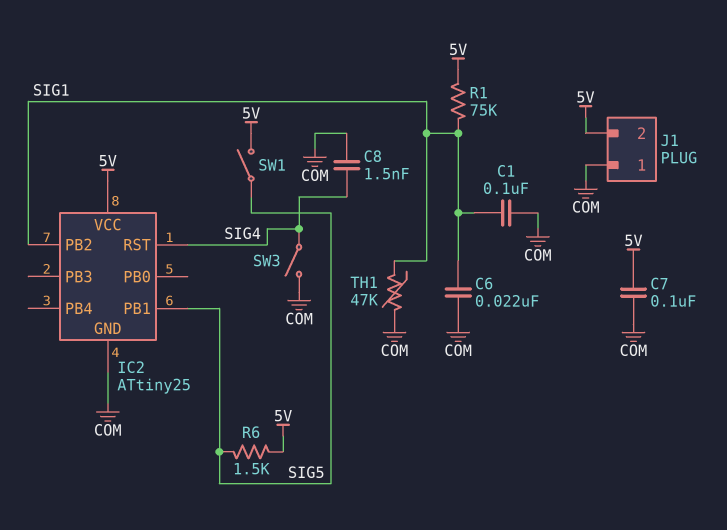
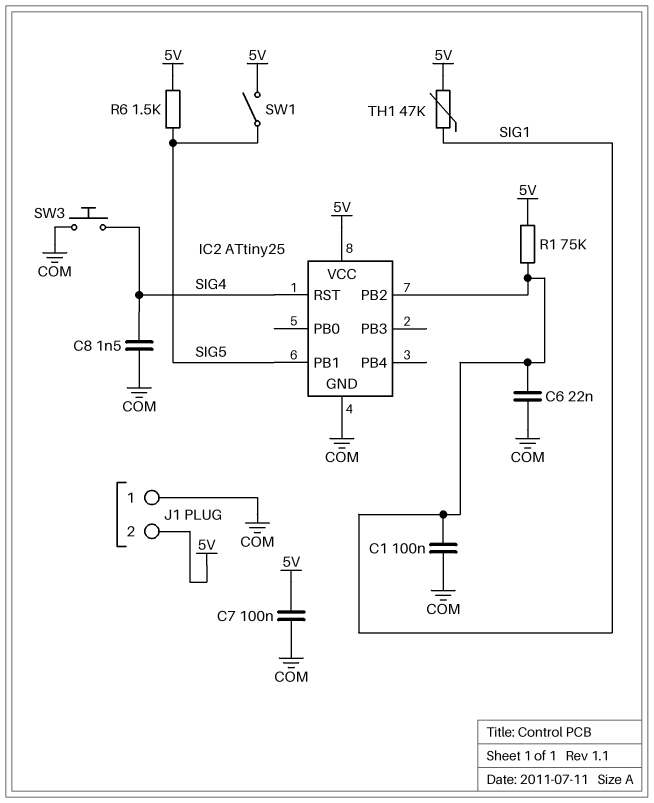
SW3: switch (COM, SIG4) -> button (COM, SIG4)
TH1: 47k (COM, SIG1) -> 47k (5V, SIG1)

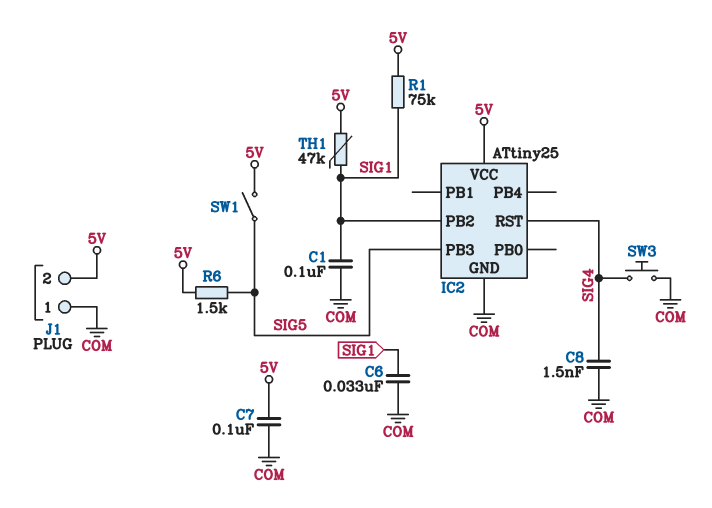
C6: 22nF (COM, SIG1) -> 33nF (COM, SIG1)
IC2 pin PB1: SIG5 -> none
IC2 pin PB3: none -> SIG5

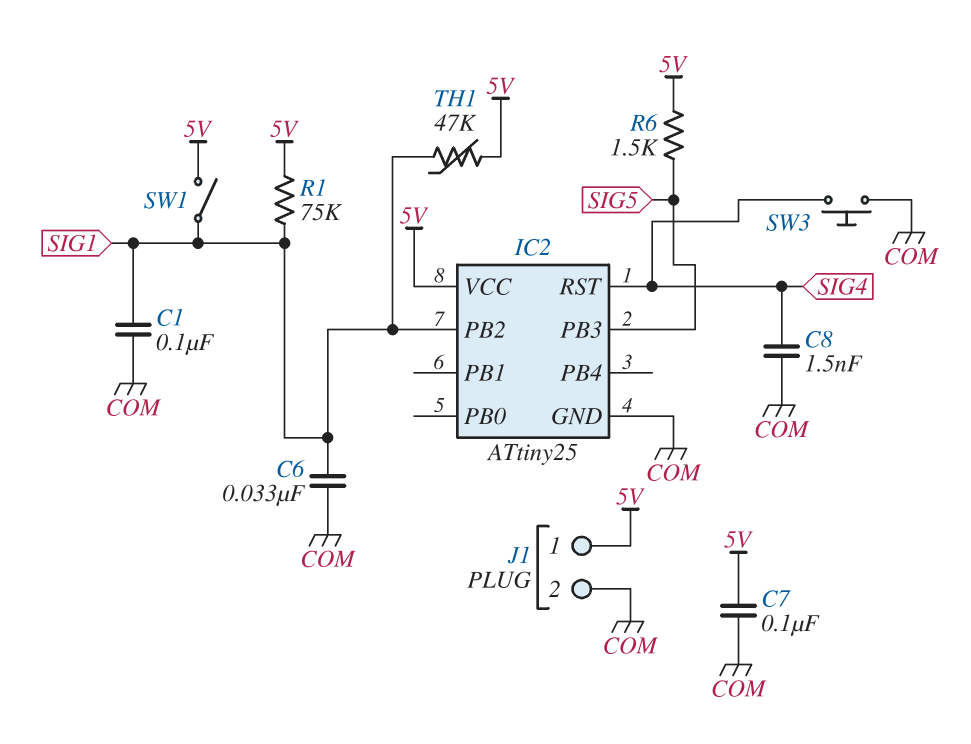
J1 pin 1: COM -> 5V
J1 pin 2: 5V -> COM
SW1: switch (5V, SIG5) -> switch (5V, SIG1)

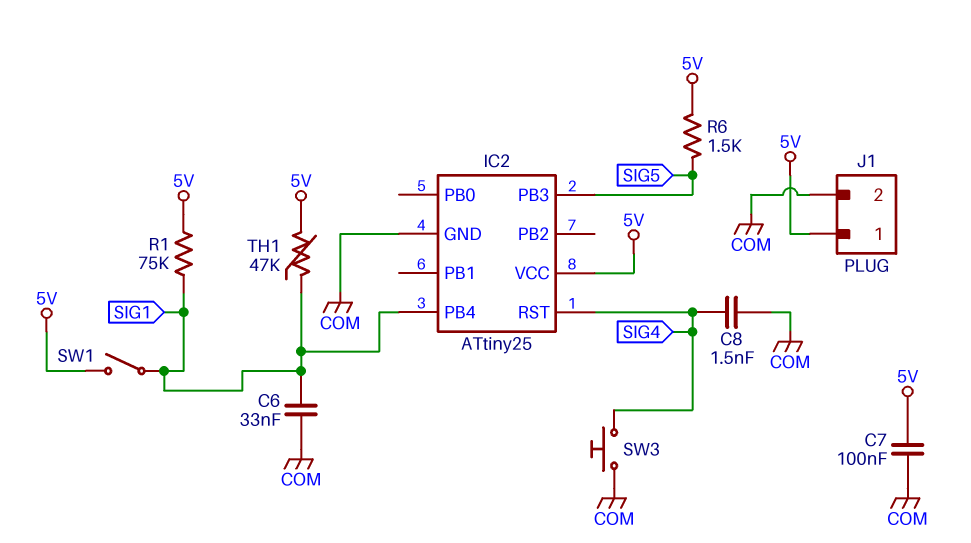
C1: 100nF (COM, SIG1) -> none
IC2 pin PB2: SIG1 -> none
IC2 pin PB4: none -> SIG1

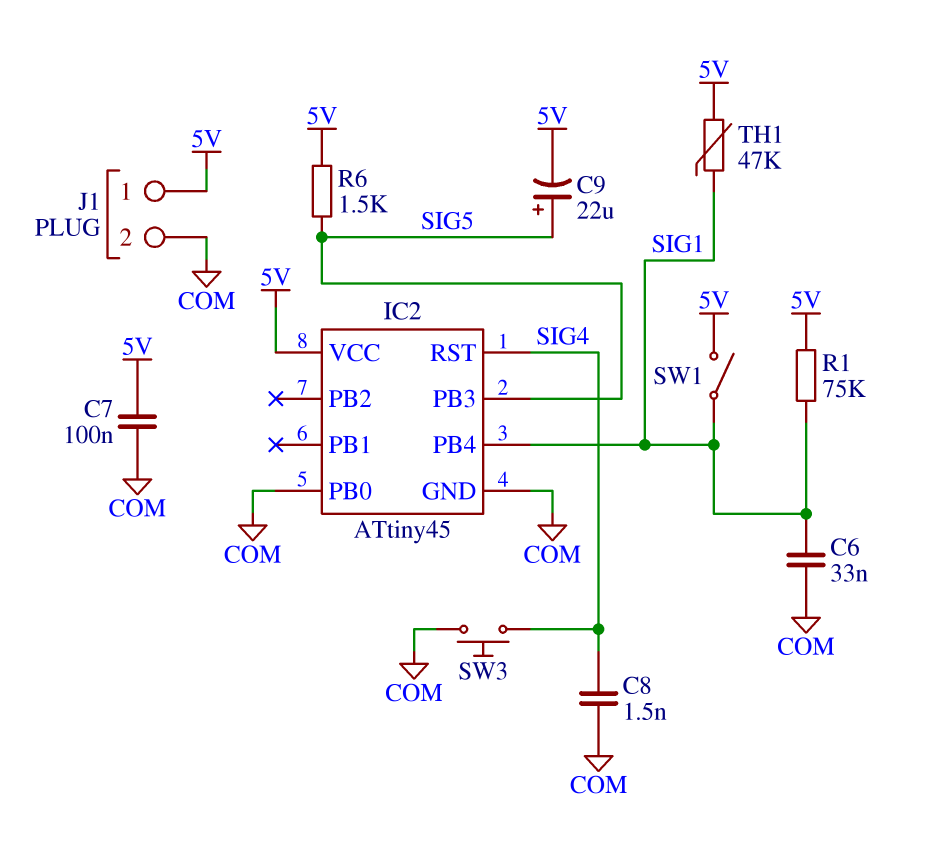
C9: none -> 22uF (plus SIG5, minus 5V)
IC2: ATtiny25 -> ATtiny45
IC2 pin PB0: none -> COM

